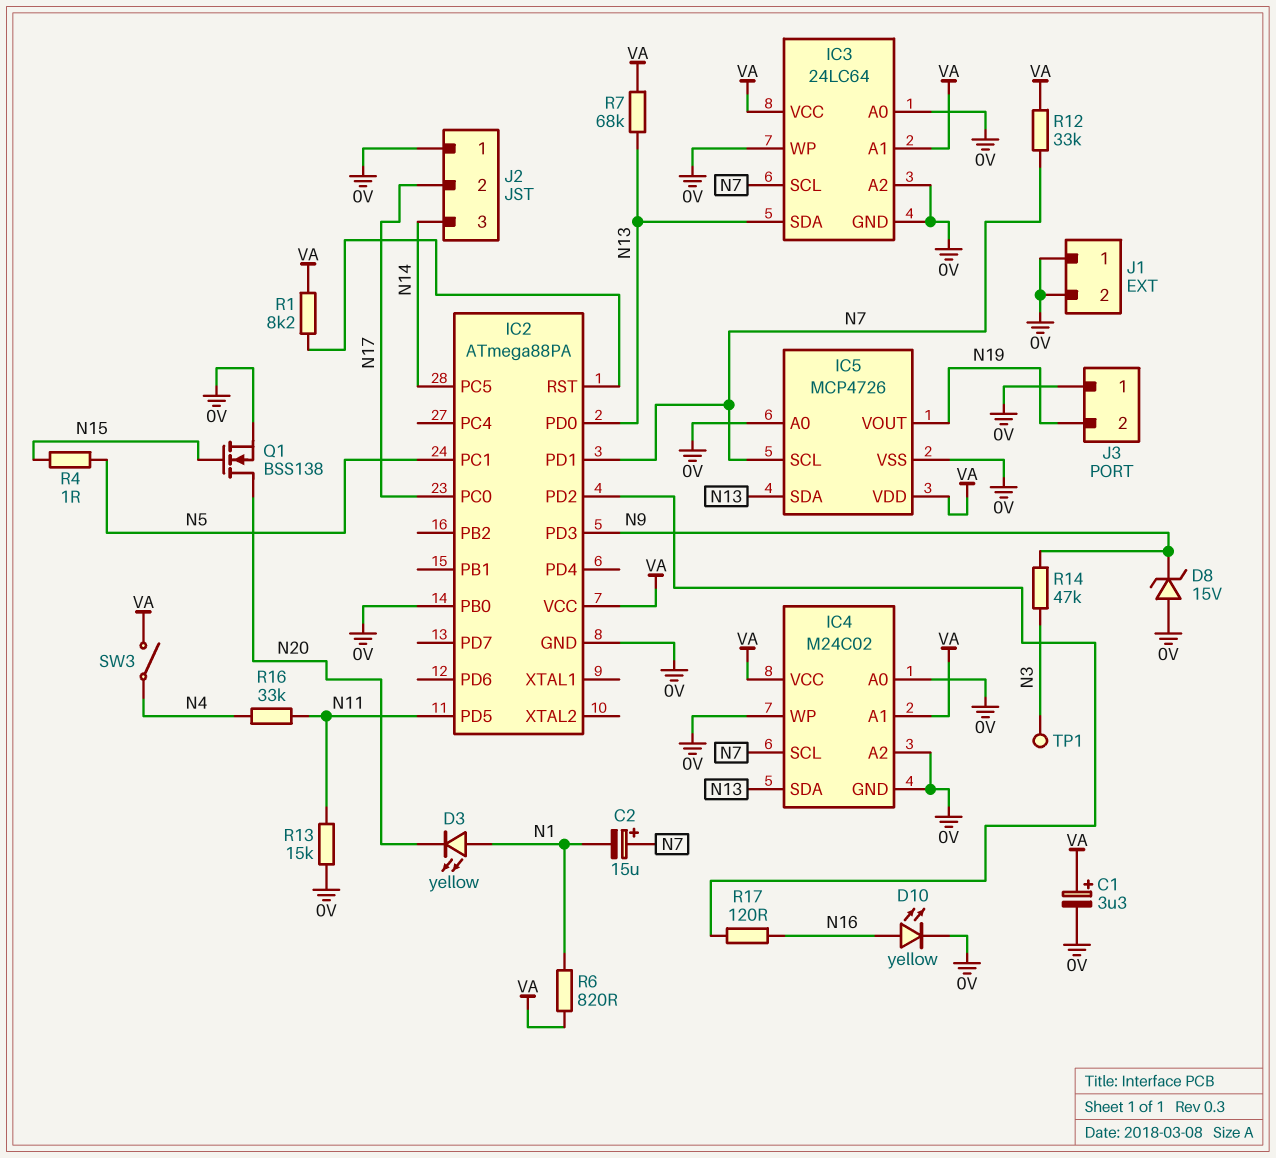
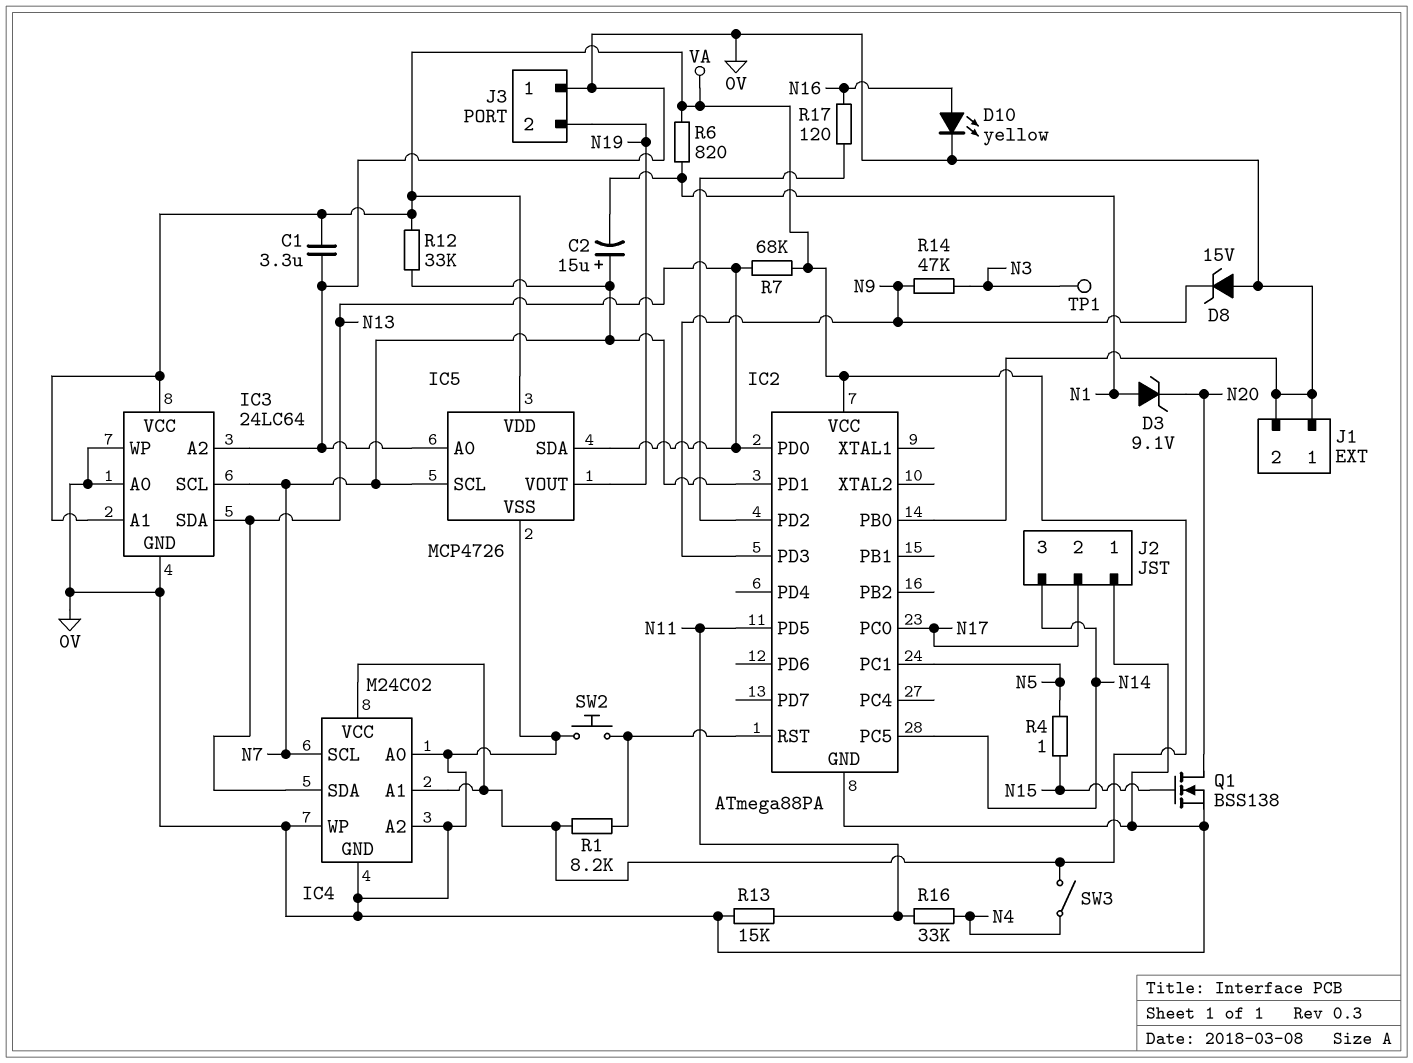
C1: 3.3uF (plus VA, minus 0V) -> 3.3uF (0V, VA)
D3: LED yellow (A N1, K N20) -> zener 9.1V (A N1, K N20)
SW2: none -> button (0V, IC2/RST)

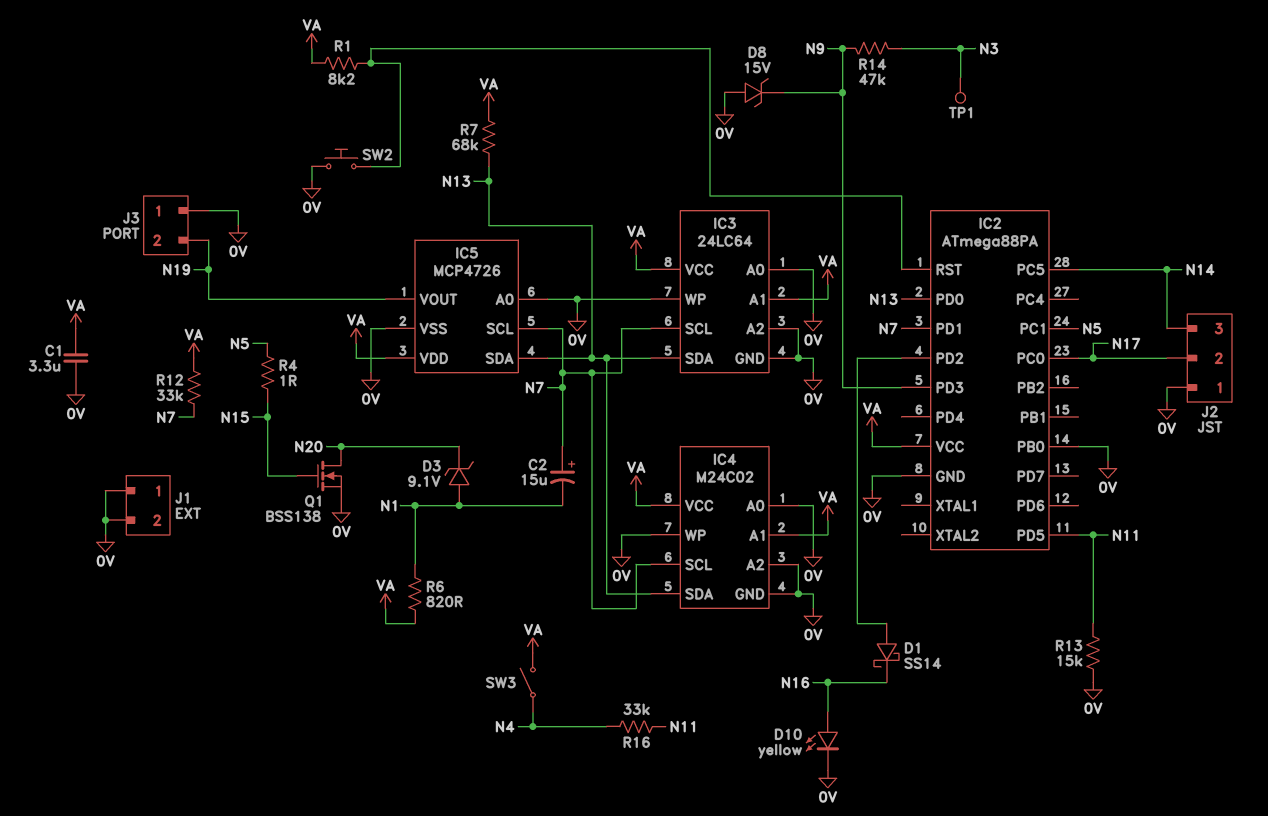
D1: none -> schottky SS14 (A IC2/PD2, K N16)
R17: 120 (IC2/PD2, N16) -> none

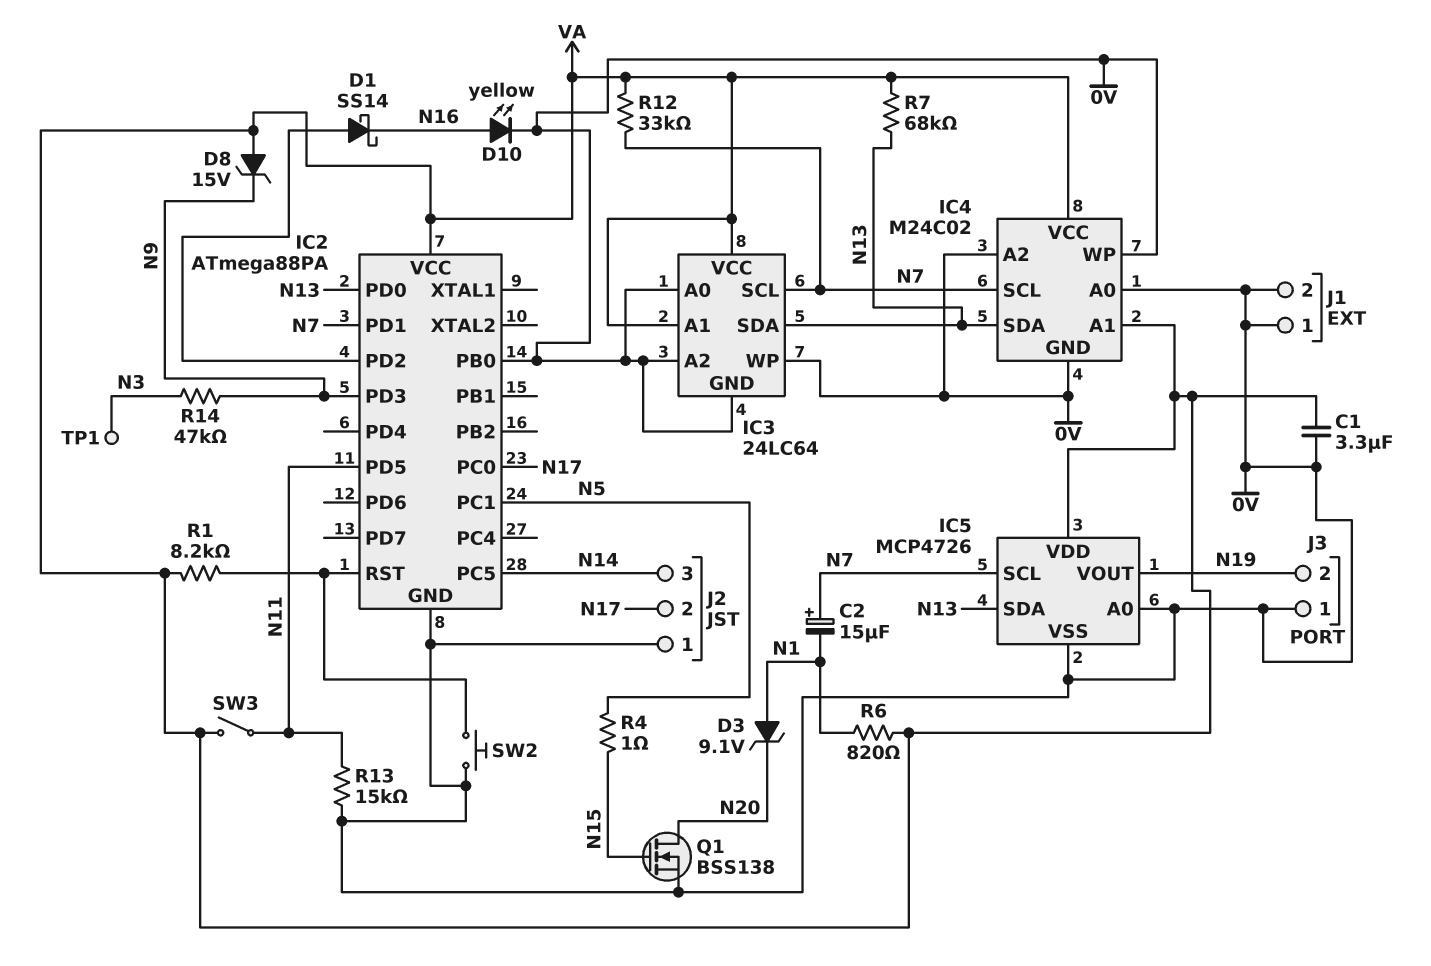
D8: zener 15V (A 0V, K N9) -> zener 15V (A VA, K N9)
R16: 33k (N4, N11) -> none
SW3: switch (N4, VA) -> switch (N11, VA)

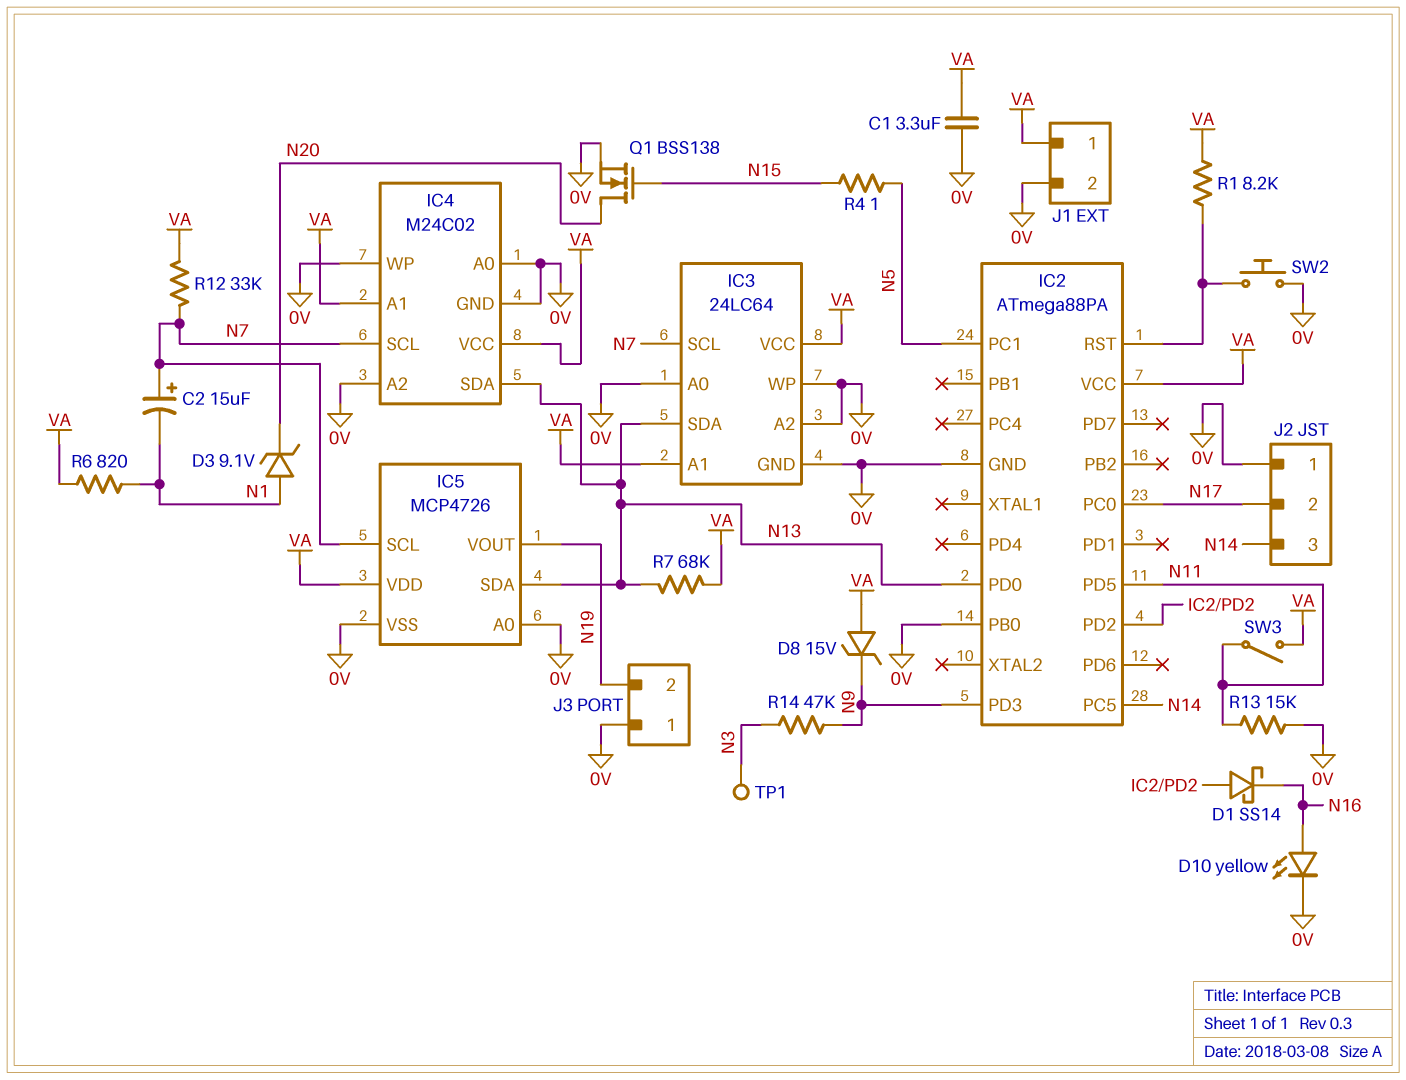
IC2 pin PD1: N7 -> none
J1 pin 1: 0V -> VA

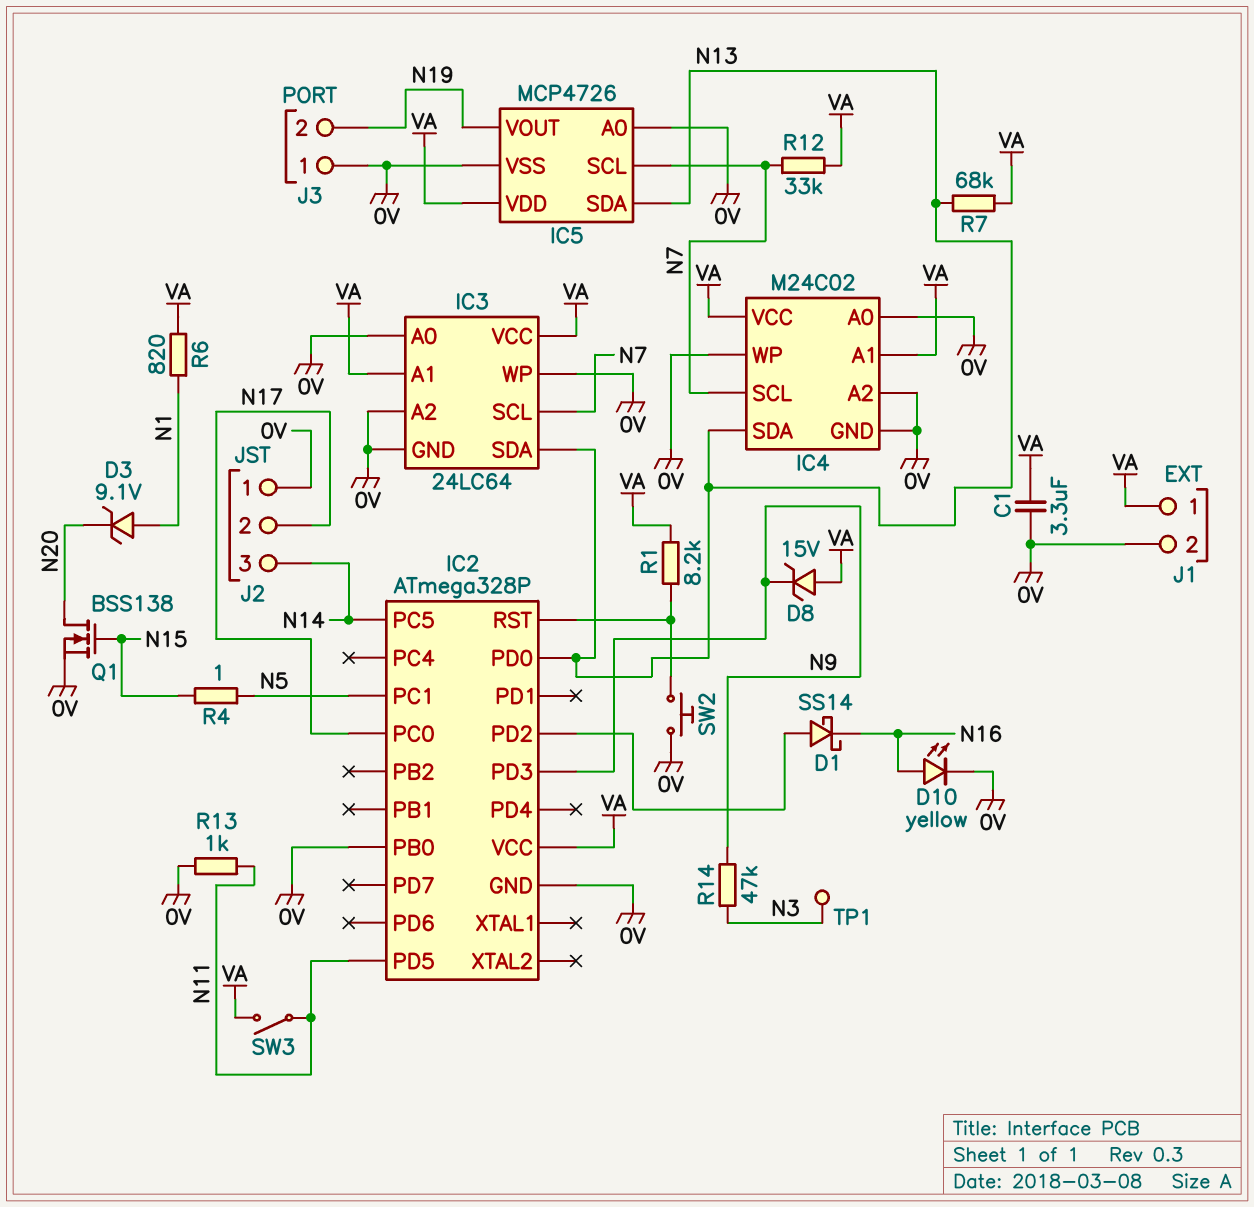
C2: 15uF (plus N7, minus N1) -> none
IC2: ATmega88PA -> ATmega328P
R13: 15k (0V, N11) -> 1k (0V, N11)

